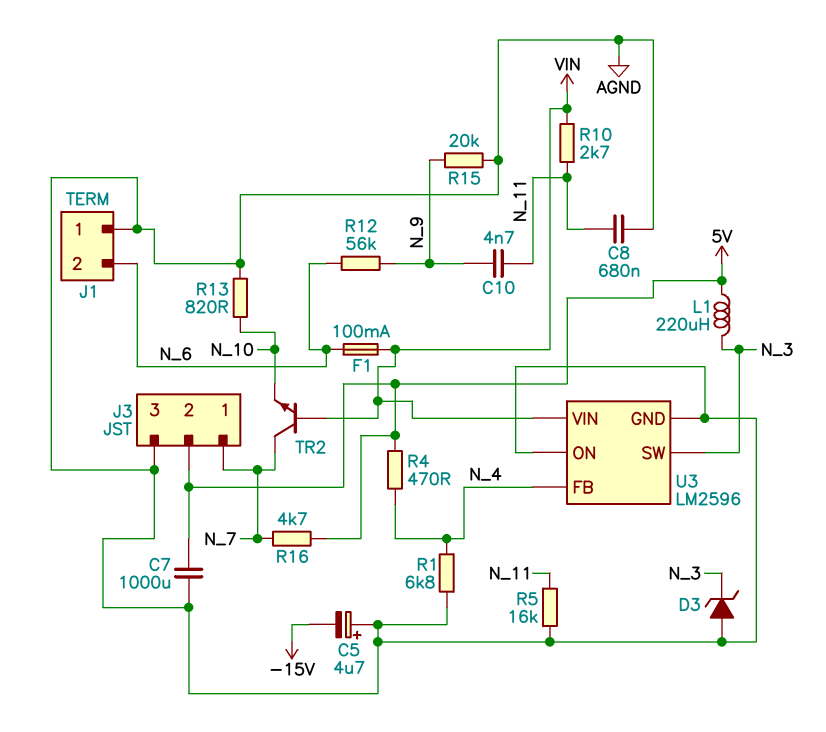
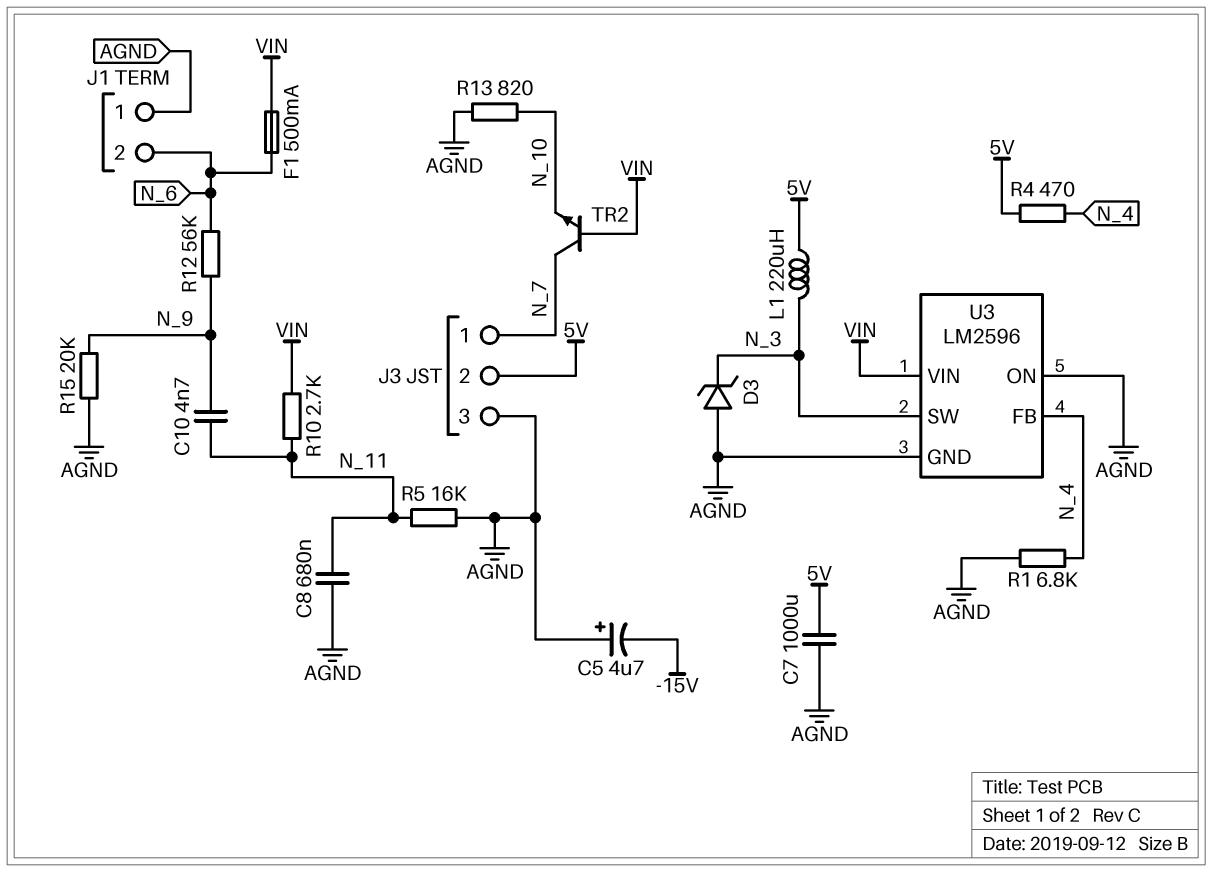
F1: 100mA (N_6, VIN) -> 500mA (N_6, VIN)
R16: 4.7k (5V, N_7) -> none

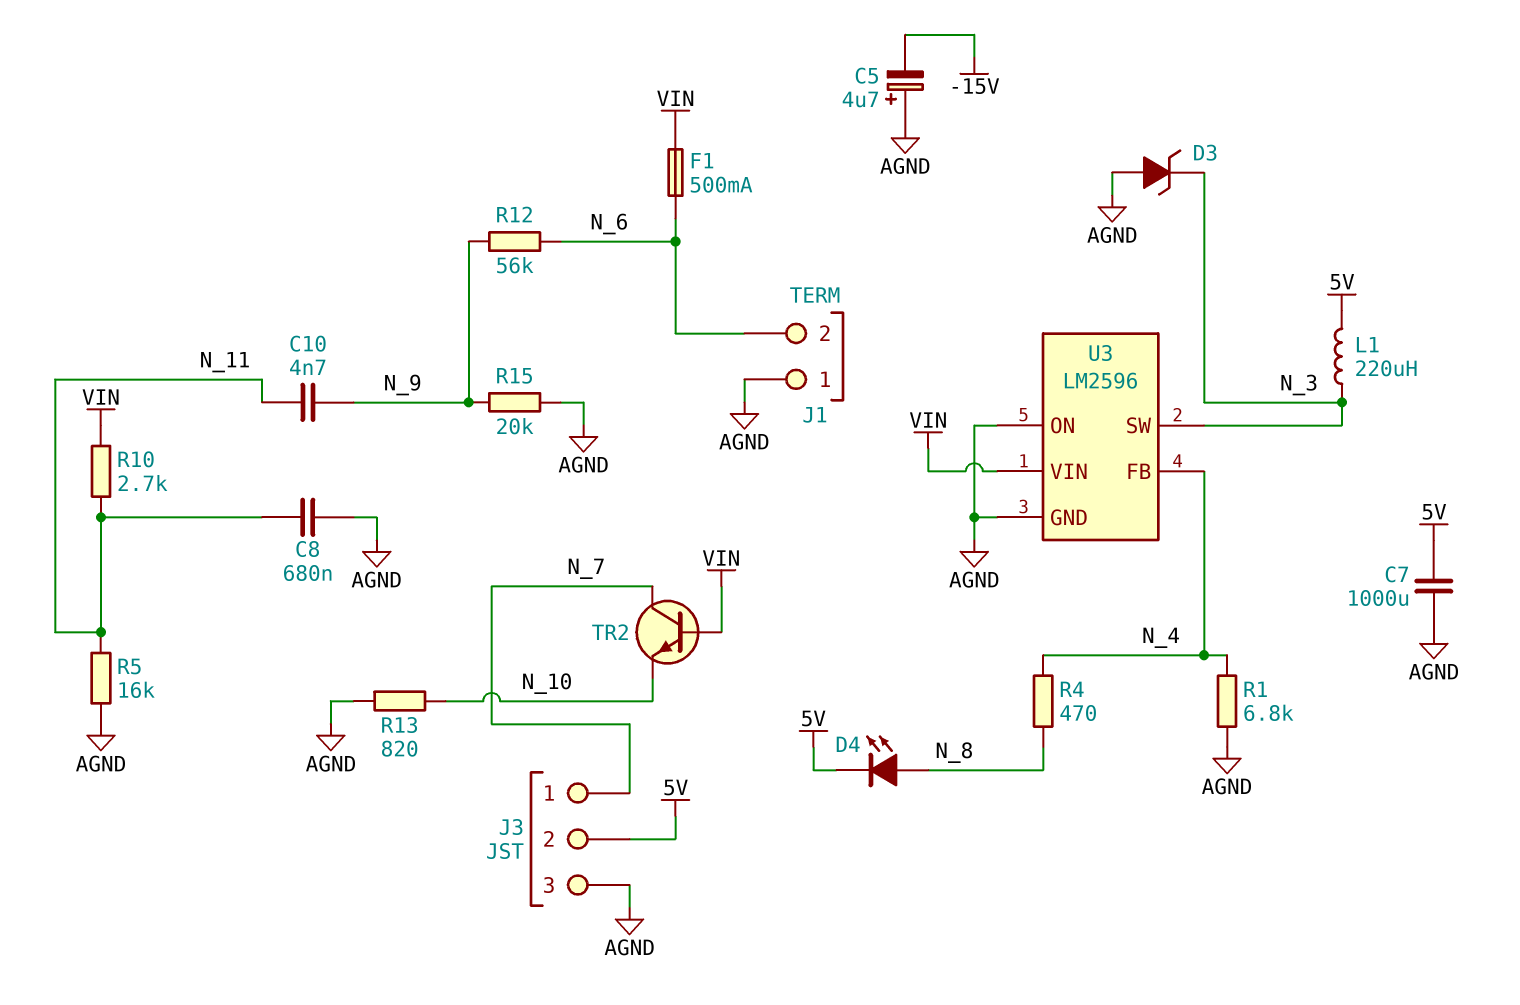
D4: none -> LED (A N_8, K 5V)
R4: 470 (5V, N_4) -> 470 (N_4, N_8)

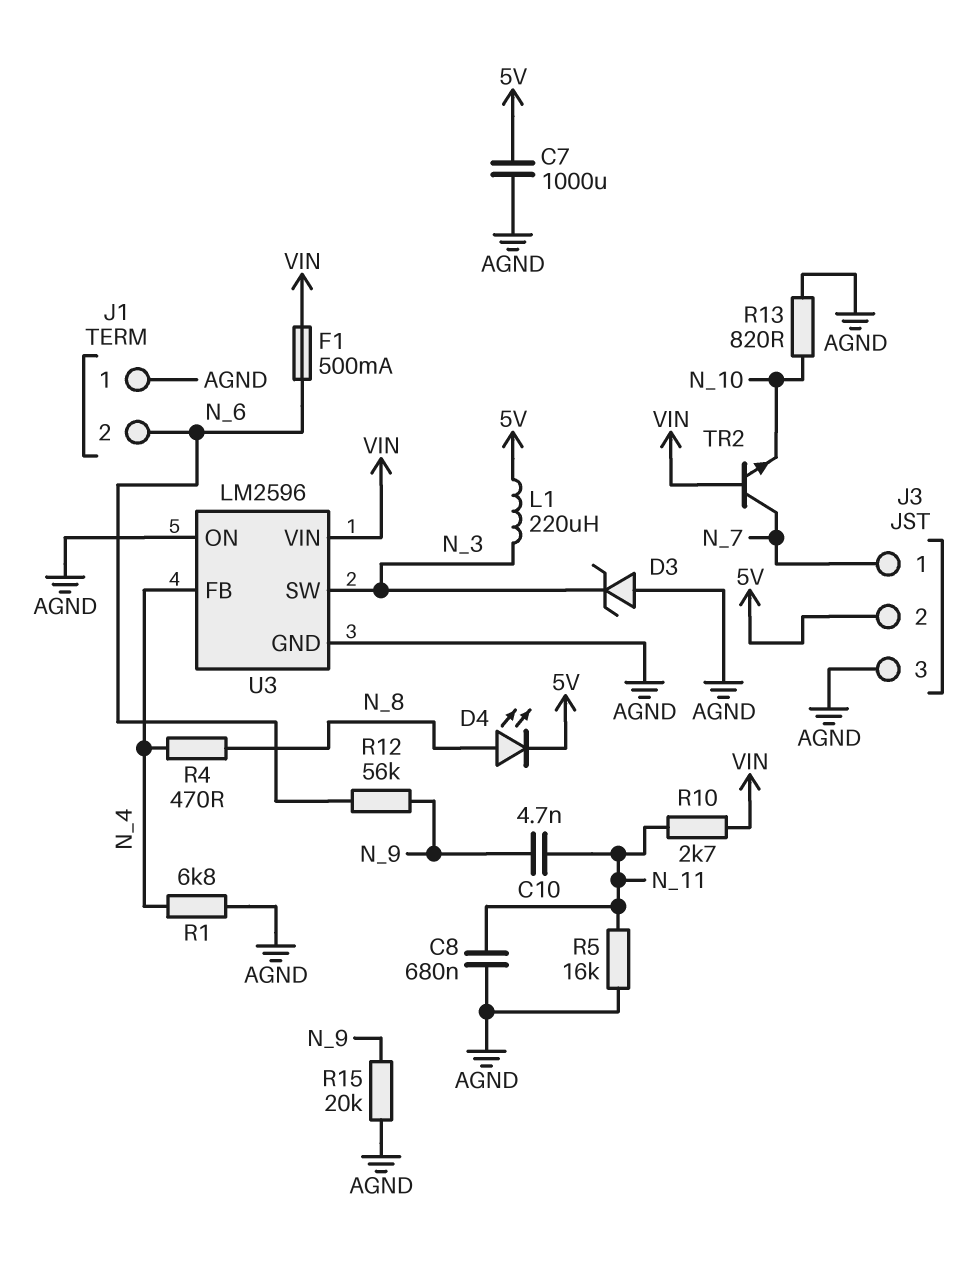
C5: 4.7uF (plus AGND, minus -15V) -> none

